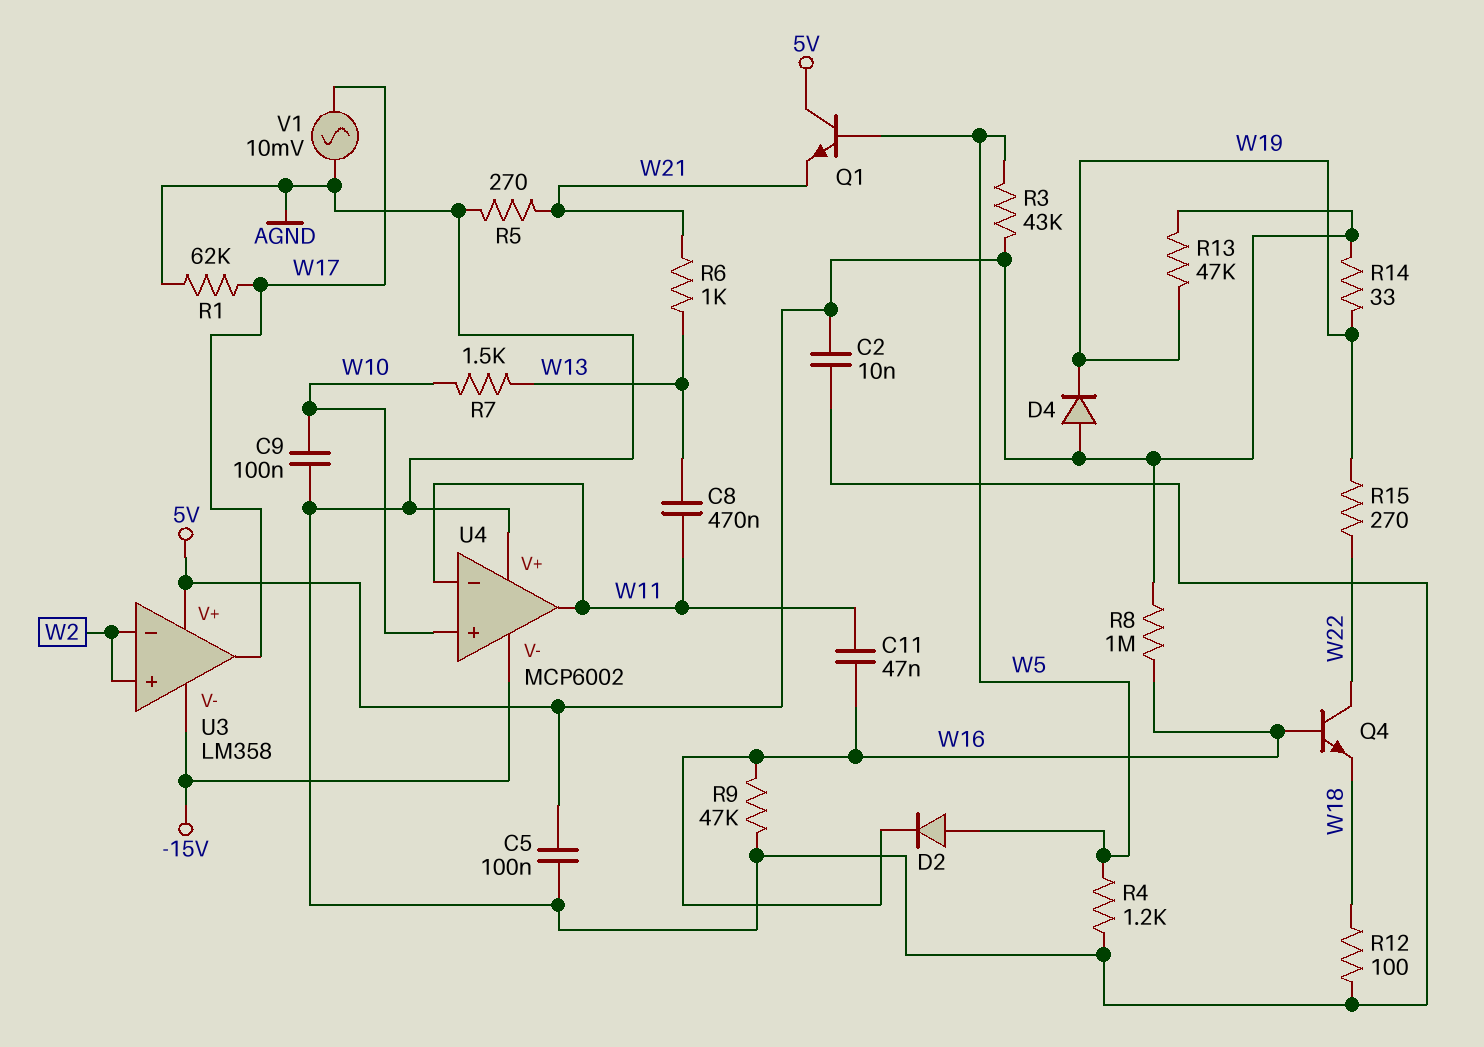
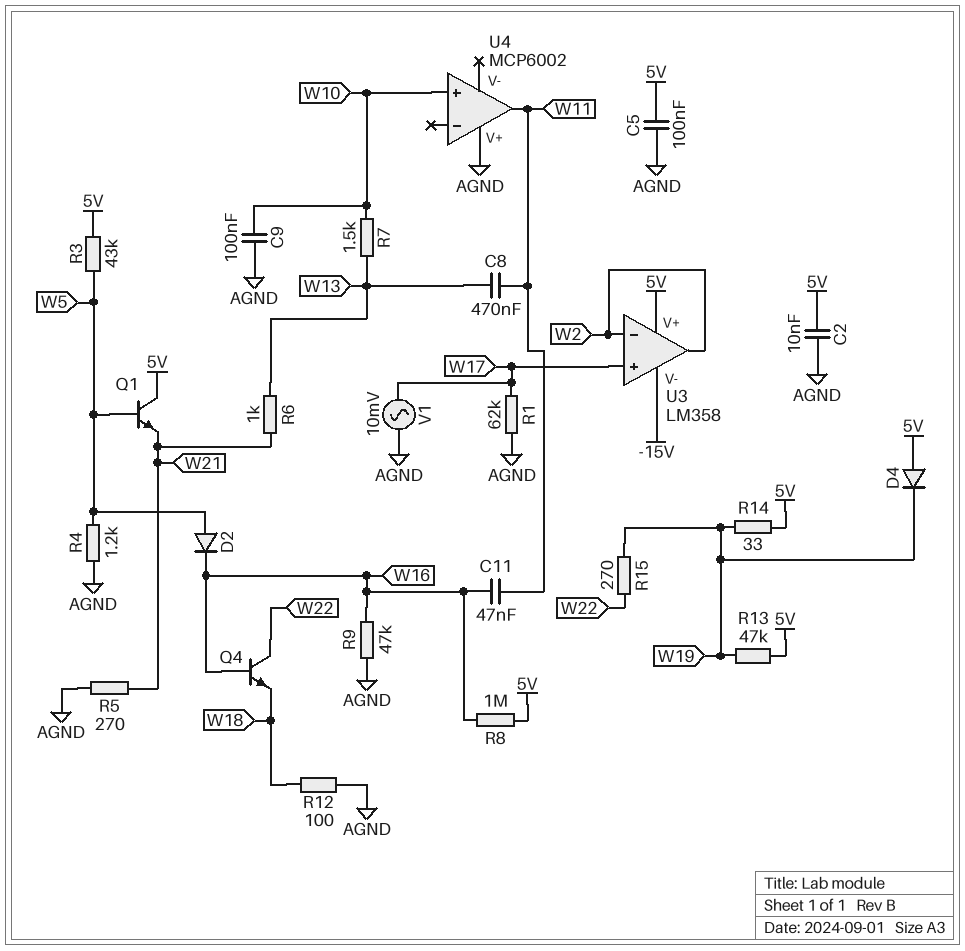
U3 pin in+: W2 -> W17
U3 pin out: W17 -> W2
U4 pin V-: -15V -> none
U4 pin in-: W11 -> none

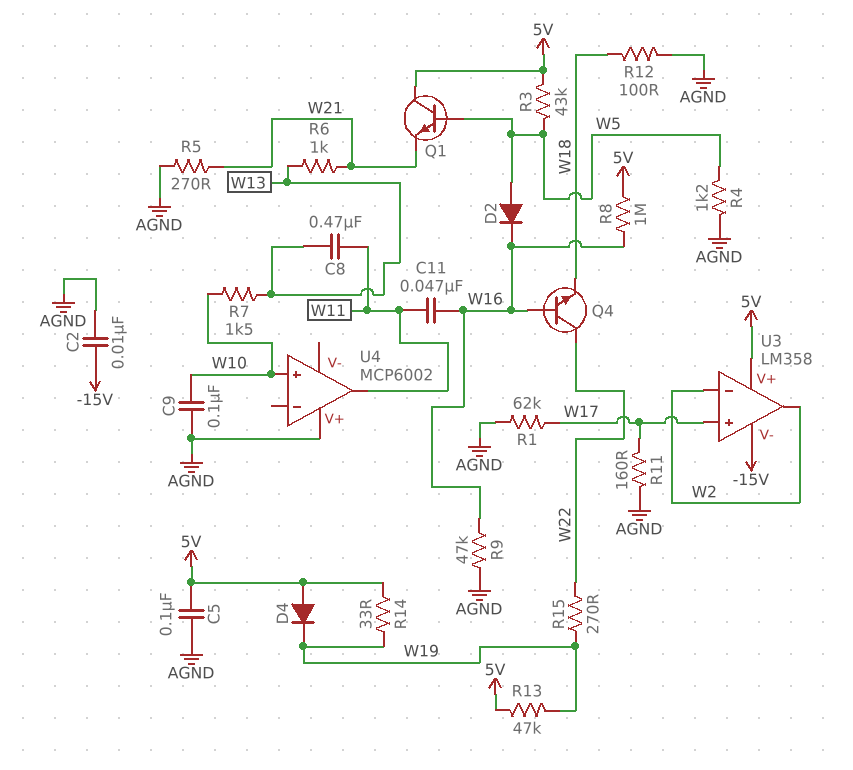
C2: 10nF (5V, AGND) -> 10nF (-15V, AGND)
R11: none -> 160 (AGND, W17)
V1: AC 10mV (AGND, W17) -> none

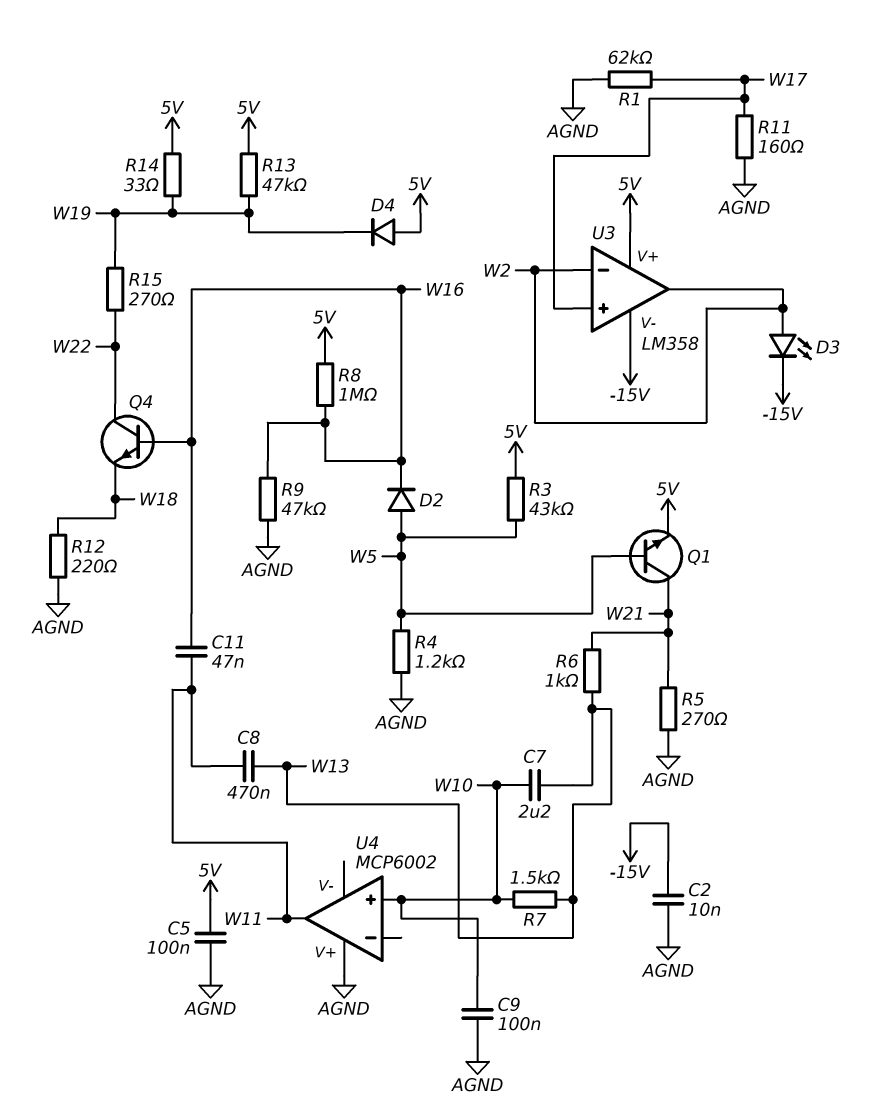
C7: none -> 2.2uF (W10, W13)
D3: none -> LED (A W2, K -15V)
Q1: NPN (B W5, C 5V, E W21) -> NPN (B W5, C W21, E 5V)
R12: 100 (AGND, W18) -> 220 (AGND, W18)

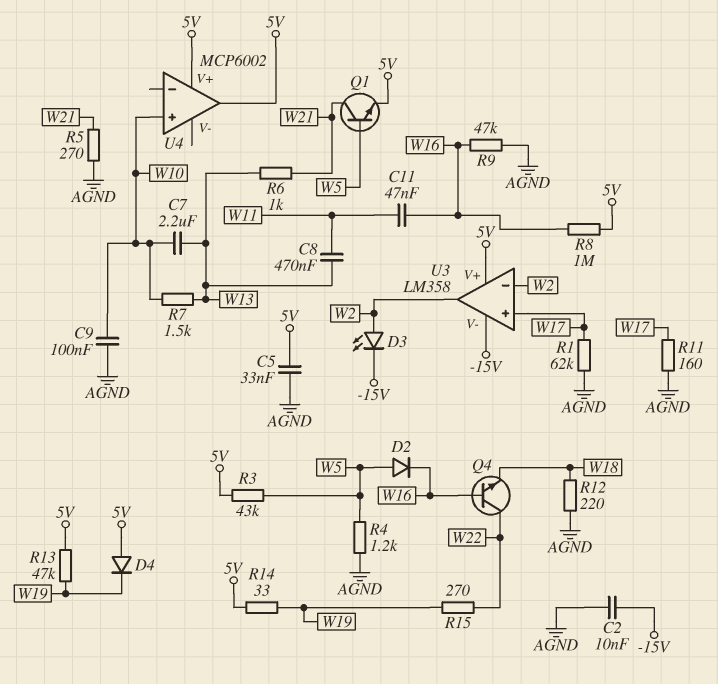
C5: 100nF (5V, AGND) -> 33nF (5V, AGND)
U4 pin V+: AGND -> 5V
U4 pin out: W11 -> 5V

